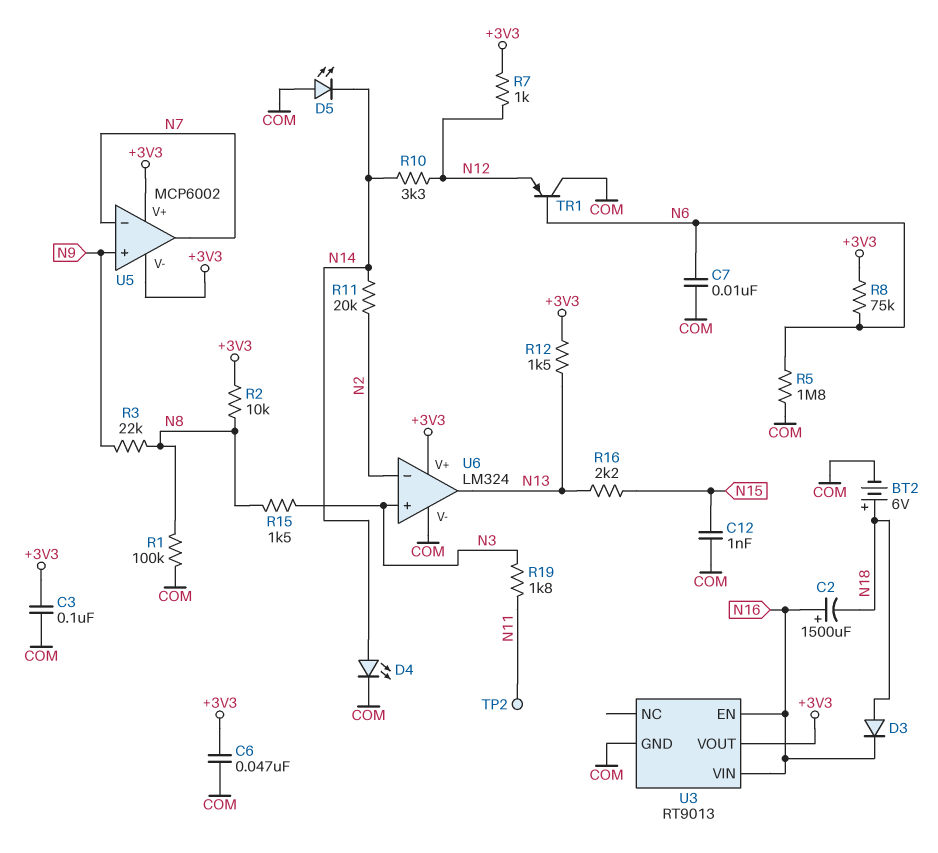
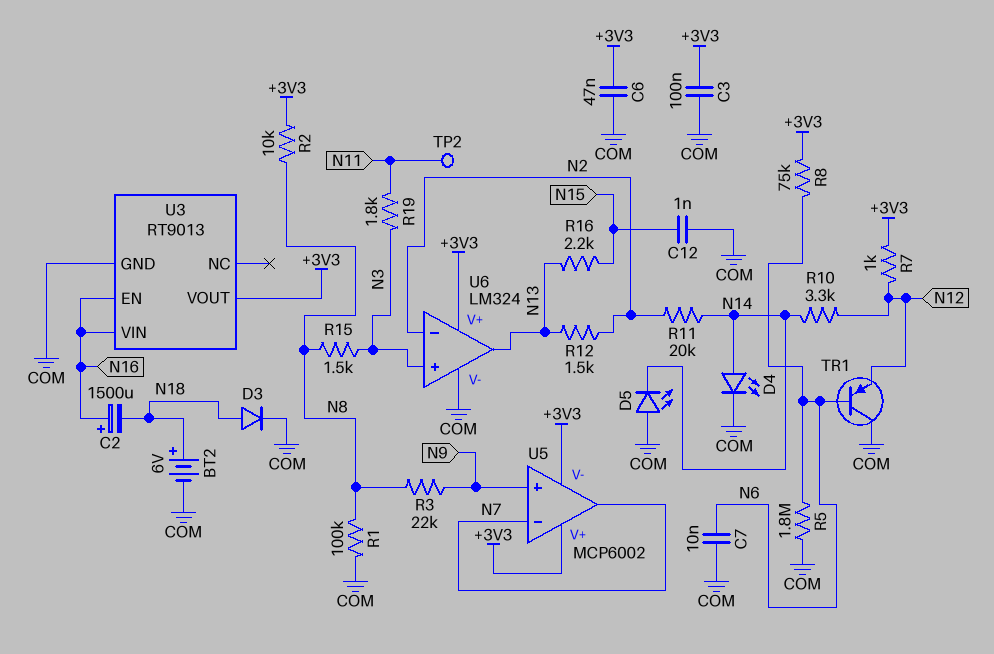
D3: diode (A N18, K N16) -> diode (A N18, K COM)
R12: 1.5k (+3V3, N13) -> 1.5k (N2, N13)

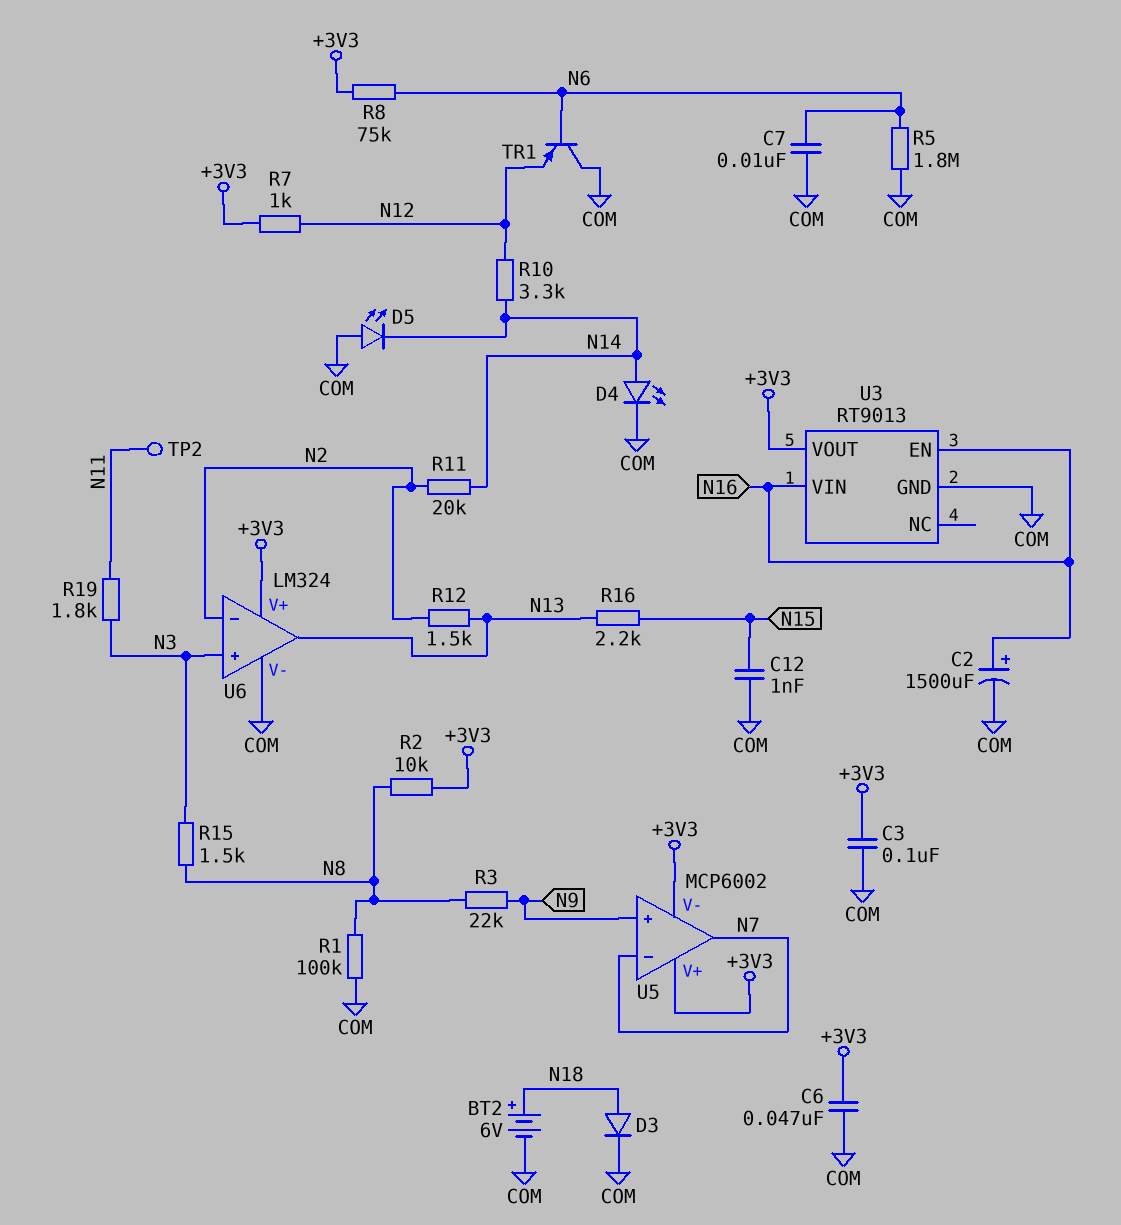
C2: 1500uF (plus N16, minus N18) -> 1500uF (plus N16, minus COM)

